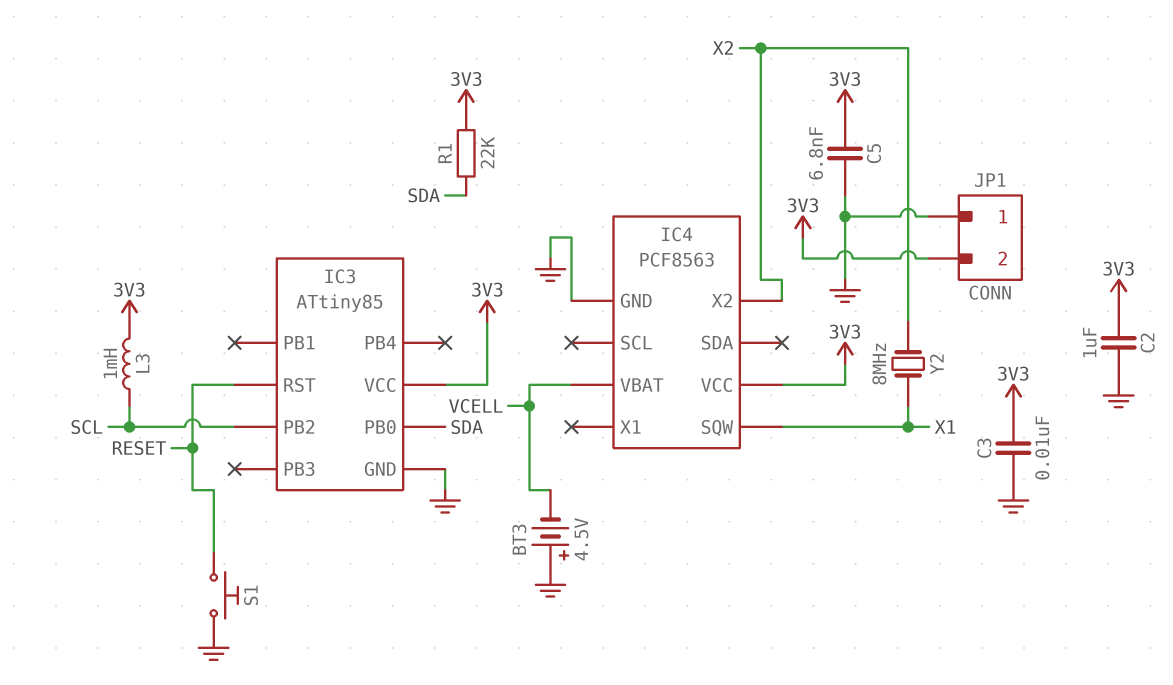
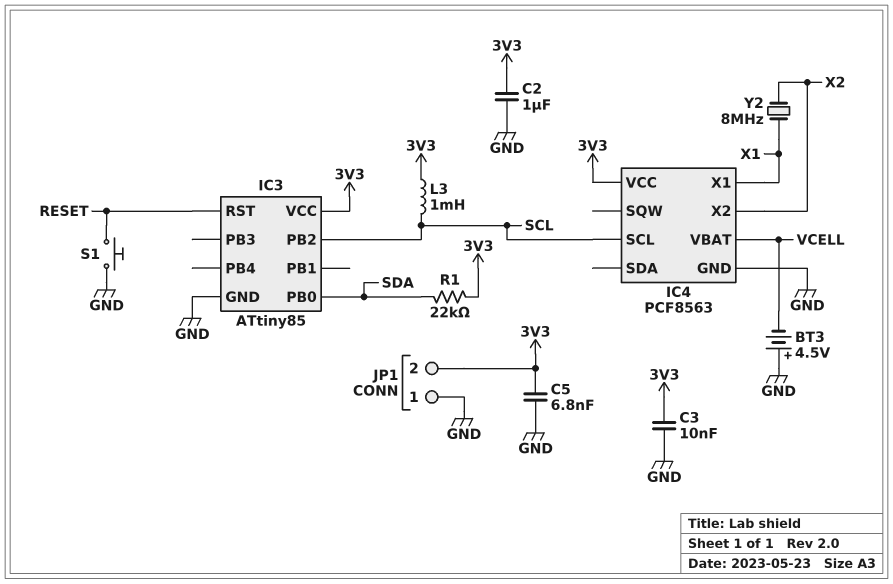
IC4 pin SCL: none -> SCL
IC4 pin SQW: X1 -> none
IC4 pin X1: none -> X1

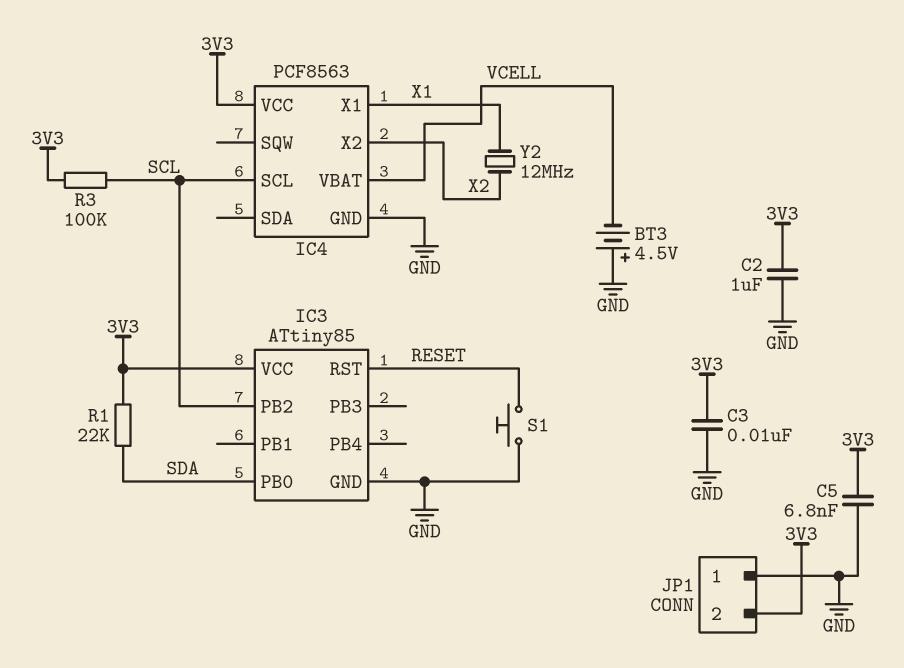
L3: 1mH (3V3, SCL) -> none
R3: none -> 100k (3V3, SCL)
Y2: 8MHz (X1, X2) -> 12MHz (X1, X2)

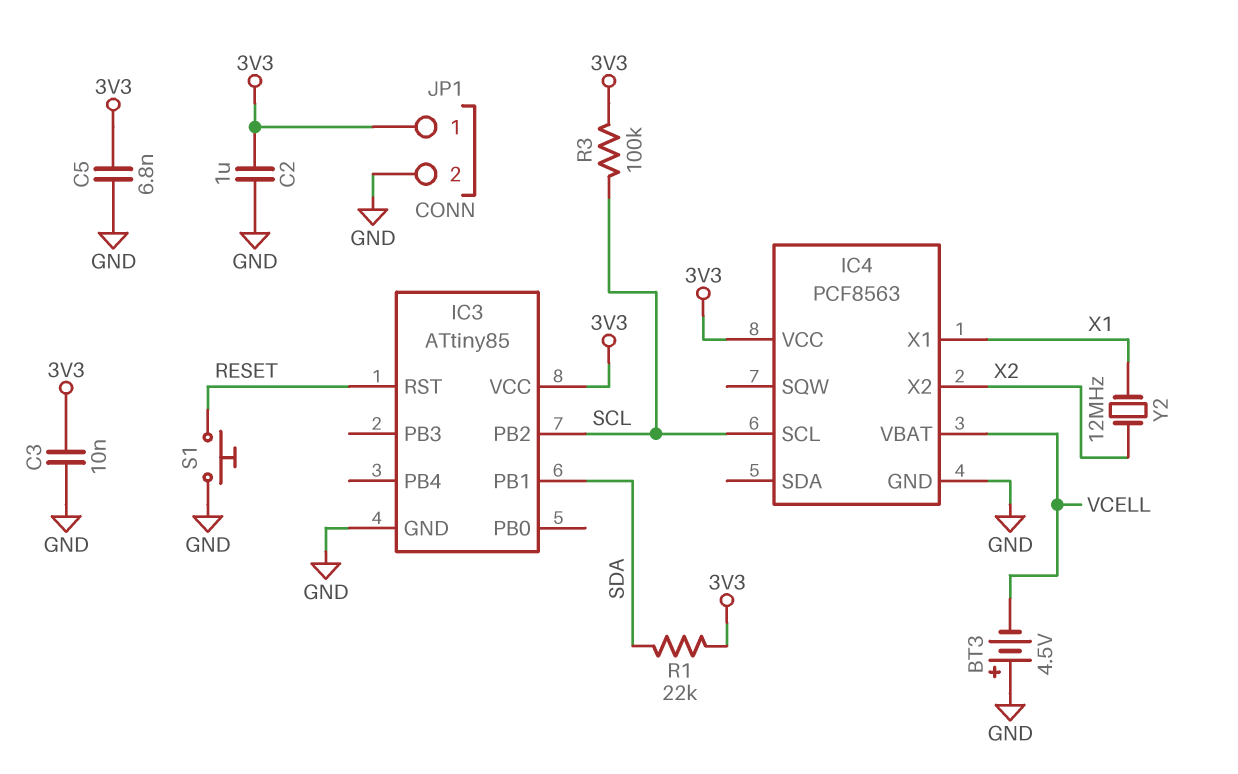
IC3 pin PB0: SDA -> none
IC3 pin PB1: none -> SDA
JP1 pin 1: GND -> 3V3
JP1 pin 2: 3V3 -> GND

